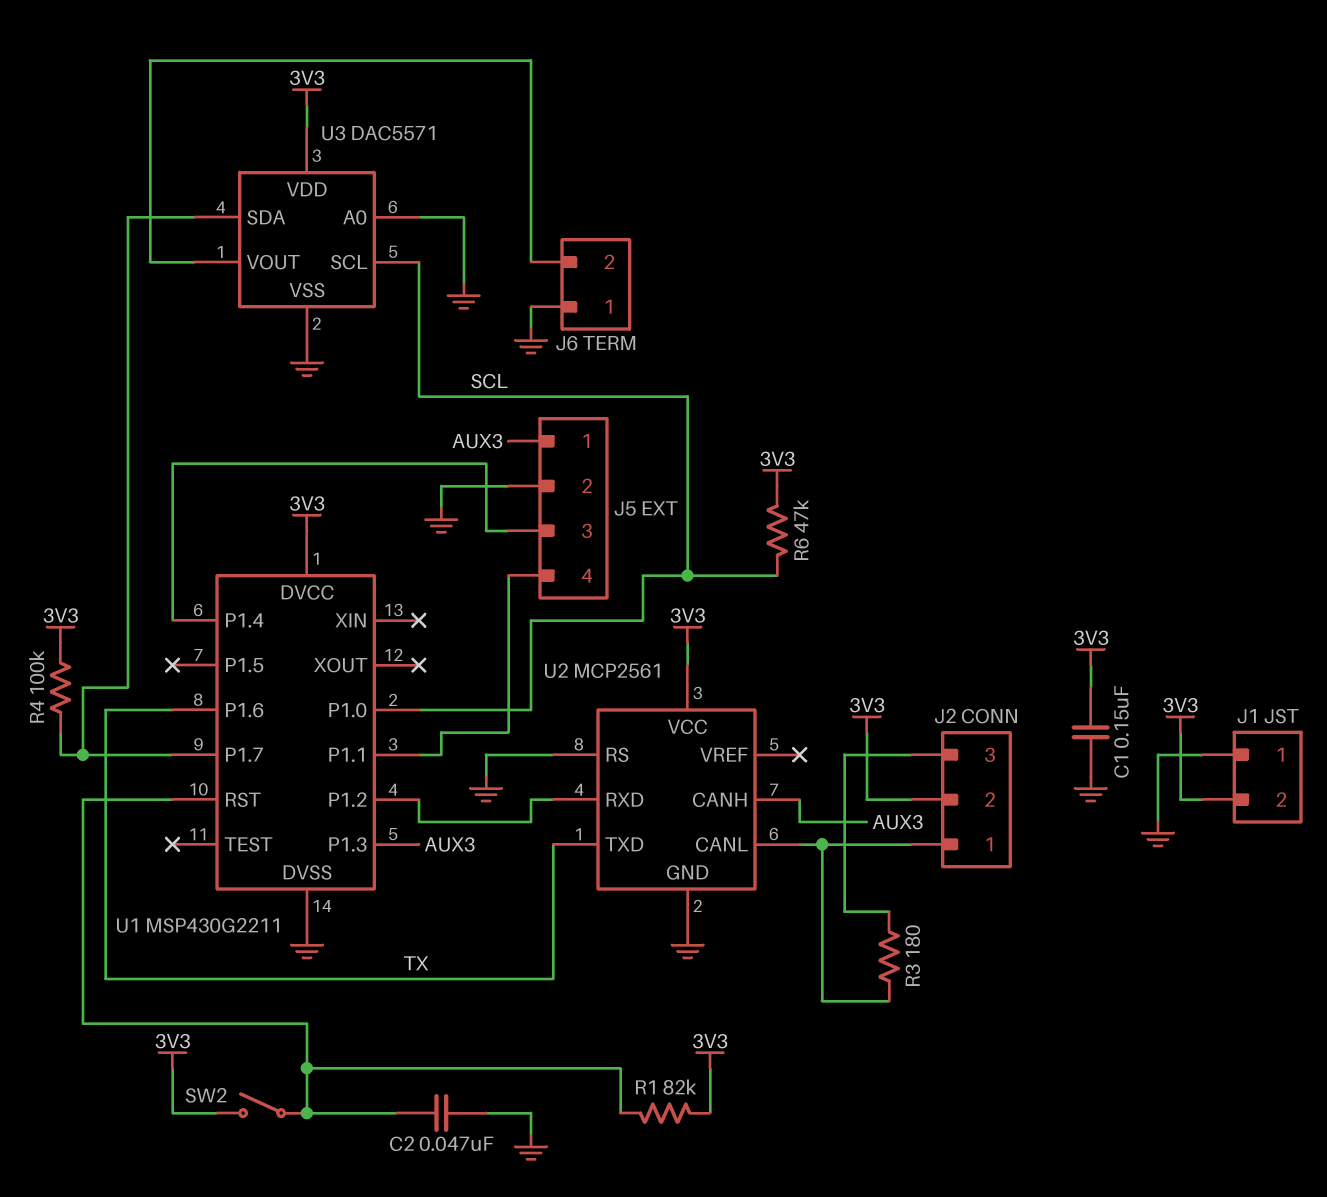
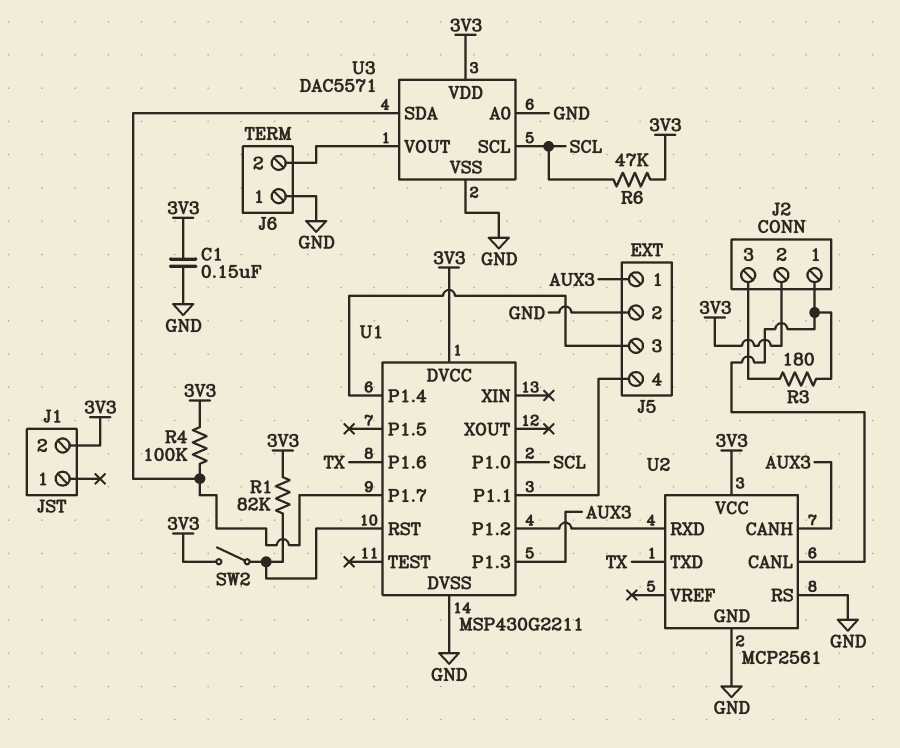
C2: 47nF (GND, U1/RST) -> none
J1 pin 1: GND -> none

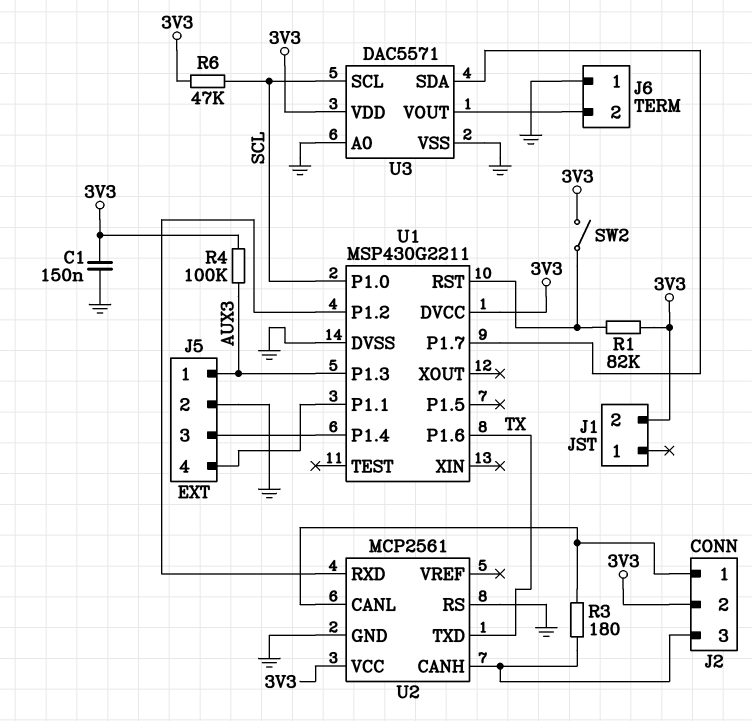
R4: 100k (3V3, U1/P1.7) -> 100k (3V3, AUX3)
U2 pin CANH: AUX3 -> J2/3

